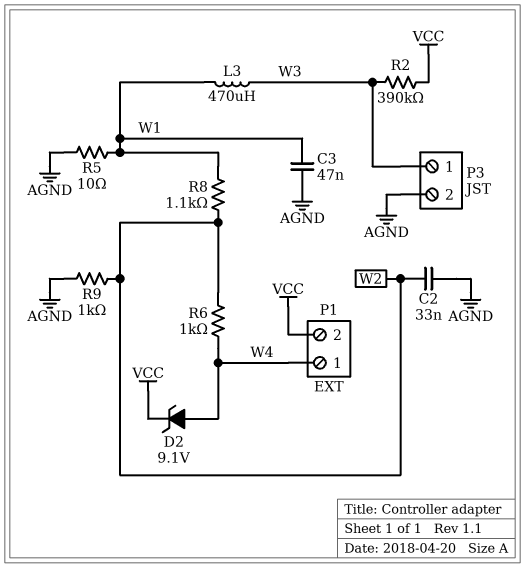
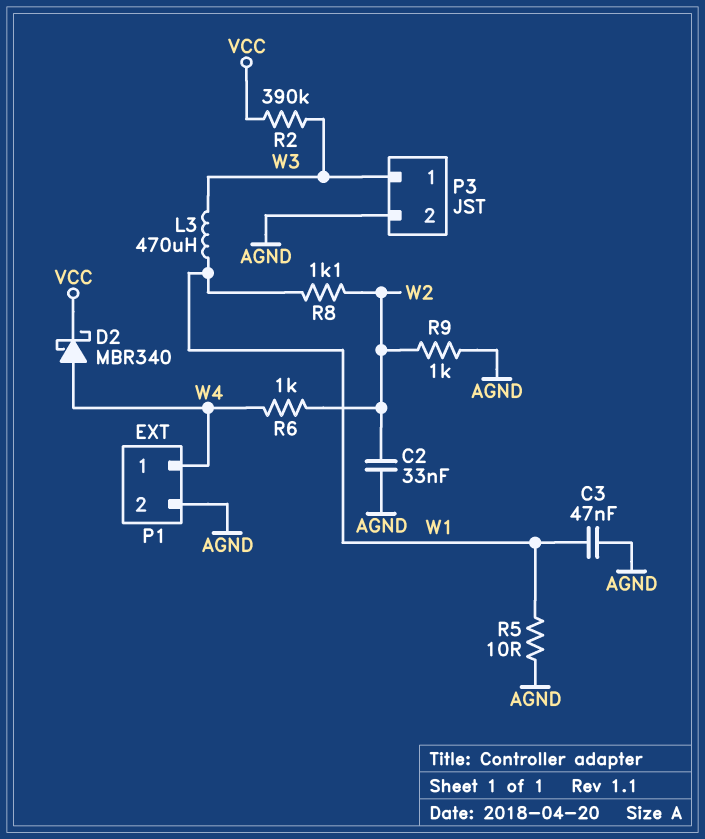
D2: zener 9.1V (A W4, K VCC) -> schottky MBR340 (A W4, K VCC)
P1 pin 2: VCC -> AGND

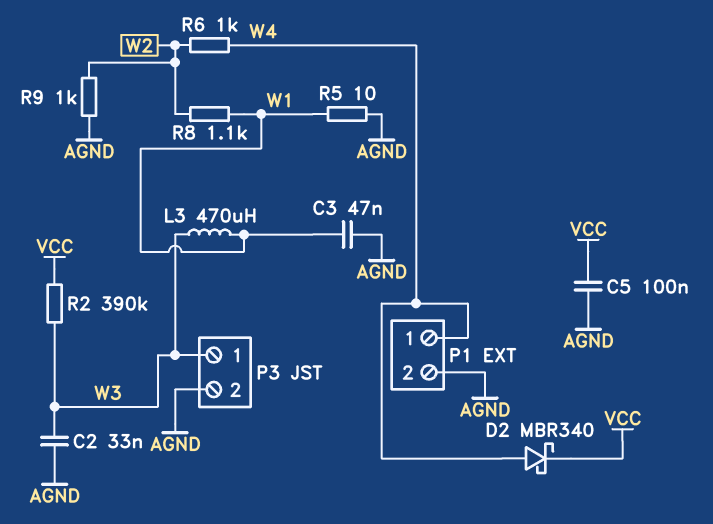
C2: 33nF (AGND, W2) -> 33nF (AGND, W3)
C5: none -> 100nF (AGND, VCC)

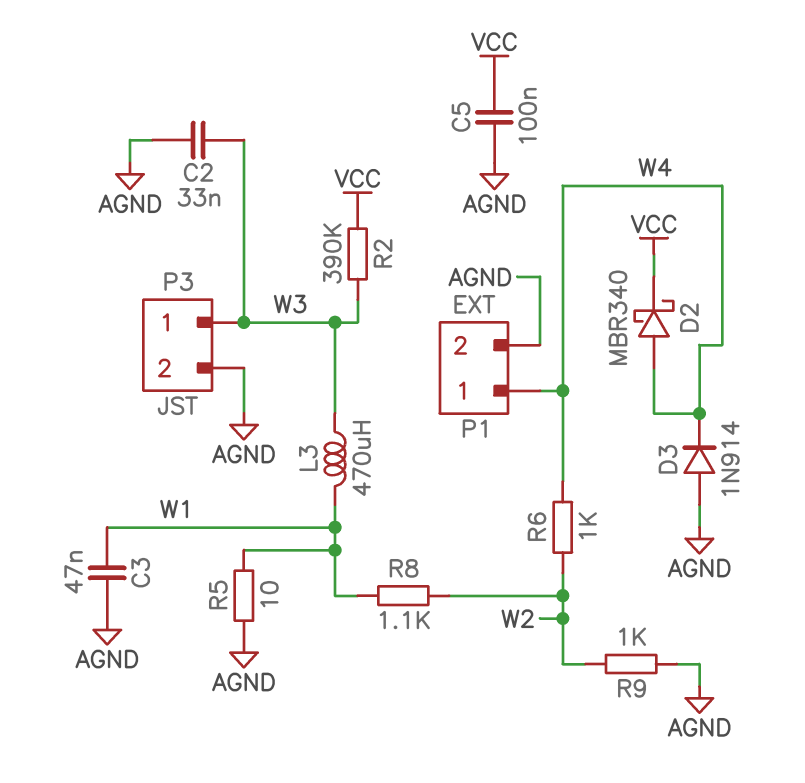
D3: none -> diode 1N914 (A AGND, K W4)

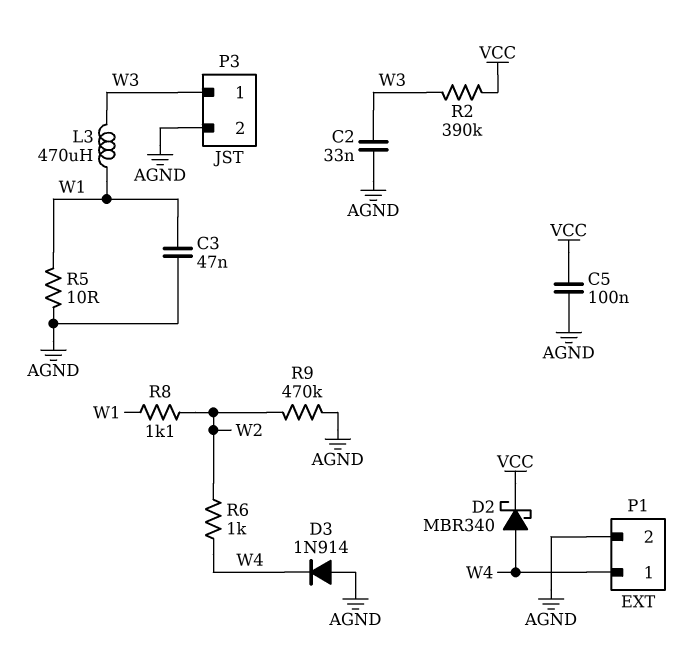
R9: 1k (AGND, W2) -> 470k (AGND, W2)

